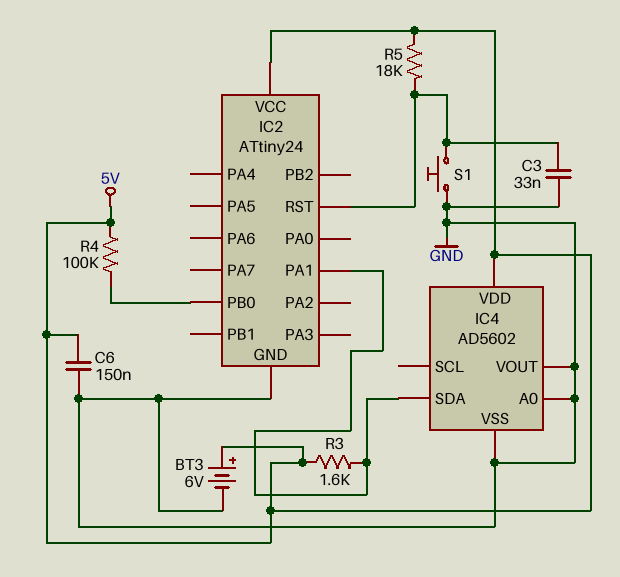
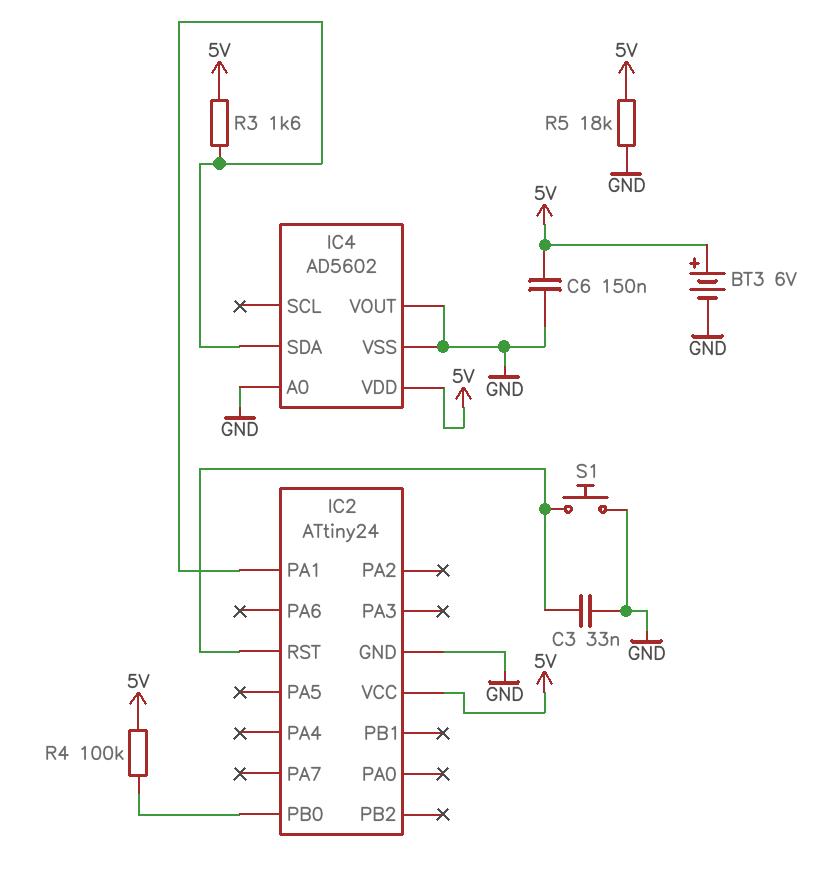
R5: 18k (5V, IC2/RST) -> 18k (5V, GND)

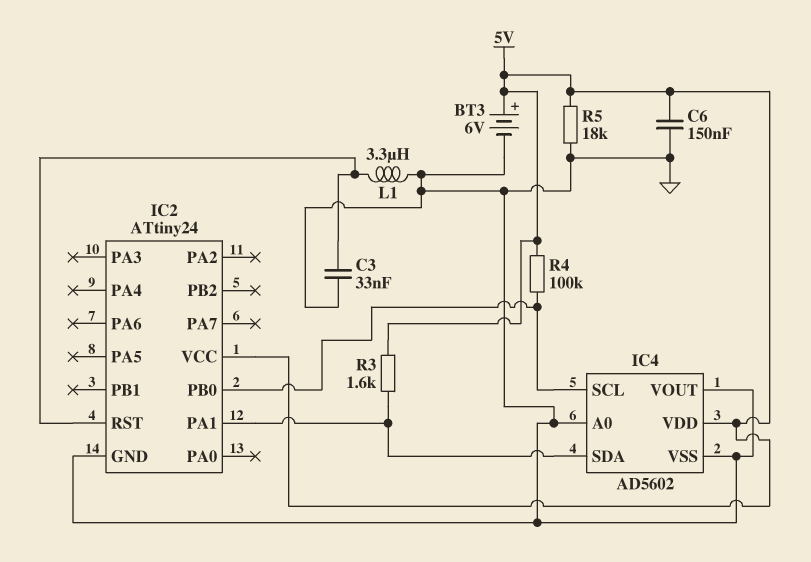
IC4 pin SCL: none -> IC2/PB0
L1: none -> 3.3uH (GND, IC2/RST)
S1: button (GND, IC2/RST) -> none

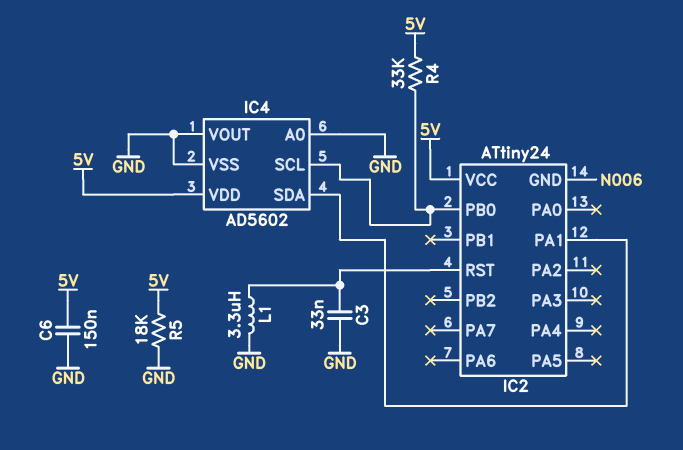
BT3: 6V (plus 5V, minus GND) -> none
IC2 pin GND: GND -> N006
R3: 1.6k (5V, IC2/PA1) -> none
R4: 100k (5V, IC2/PB0) -> 33k (5V, IC2/PB0)

